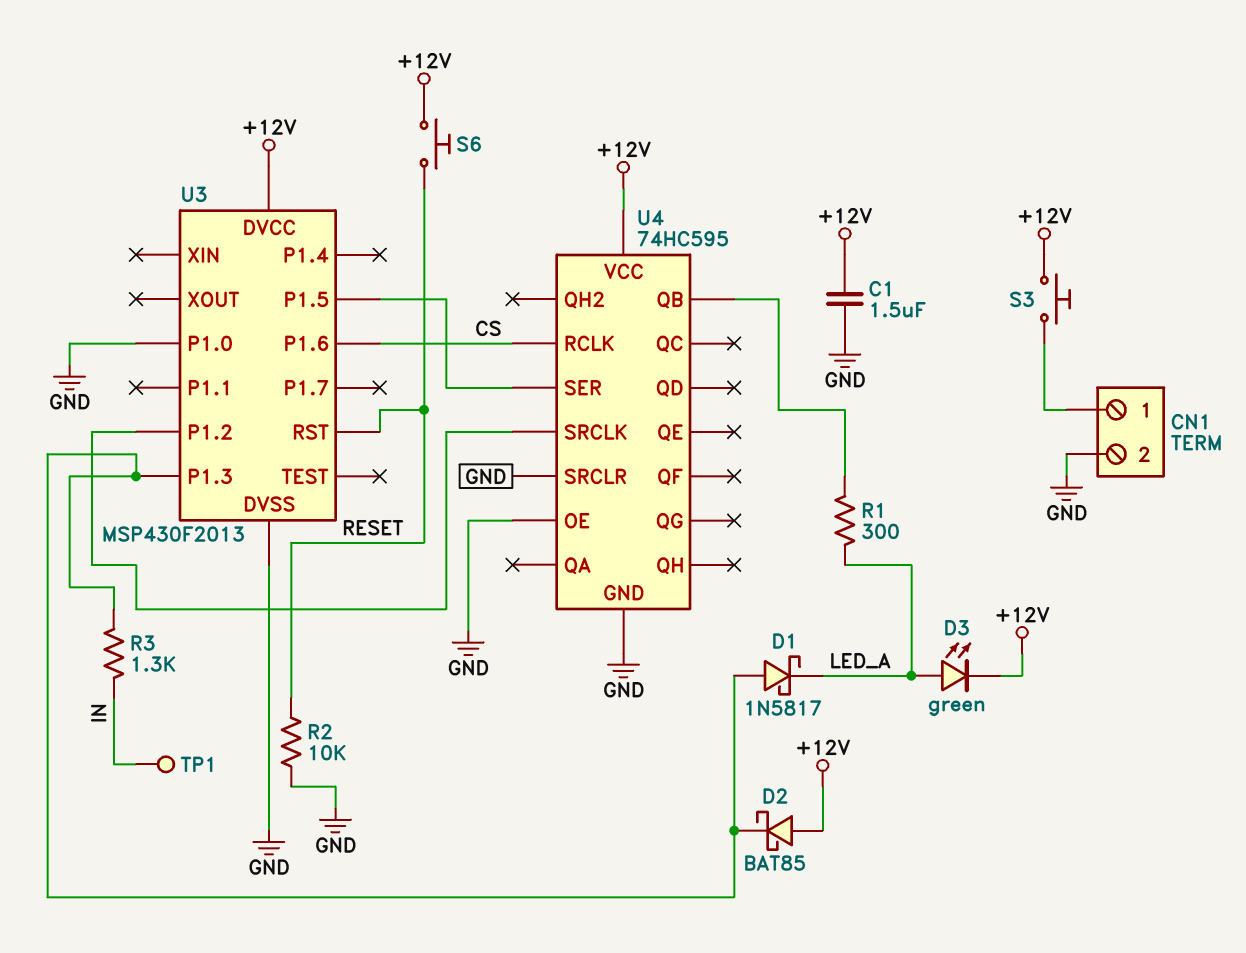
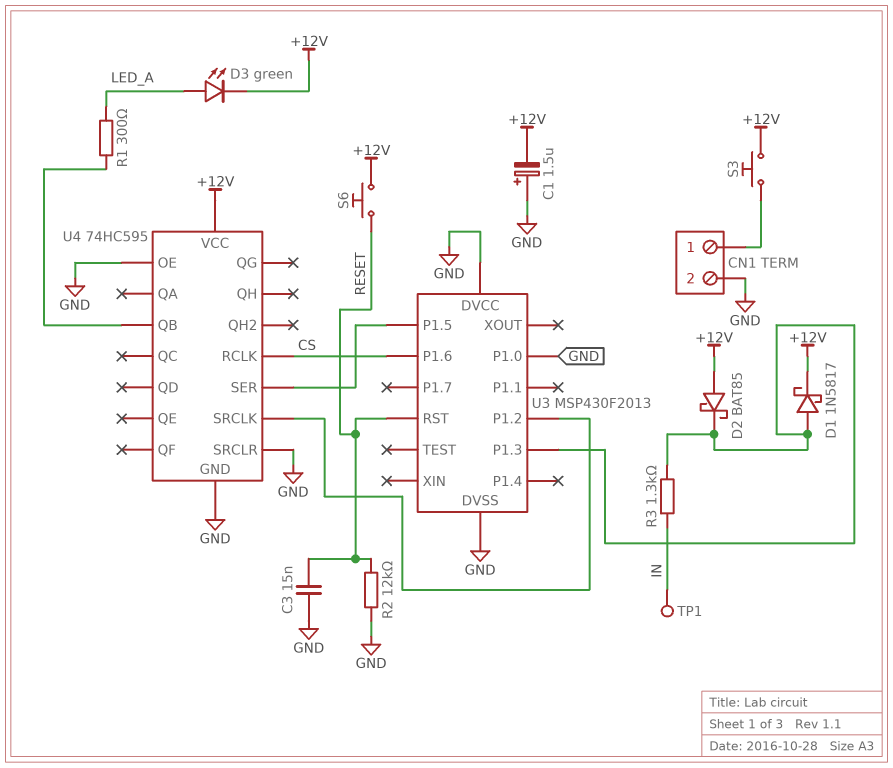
C1: 1.5uF (+12V, GND) -> 1.5uF (plus GND, minus +12V)
C3: none -> 15nF (GND, RESET)
D1: schottky 1N5817 (A U3/P1.3, K LED_A) -> schottky 1N5817 (A U3/P1.3, K +12V)
R2: 10k (GND, RESET) -> 12k (GND, RESET)
U3 pin DVCC: +12V -> GND

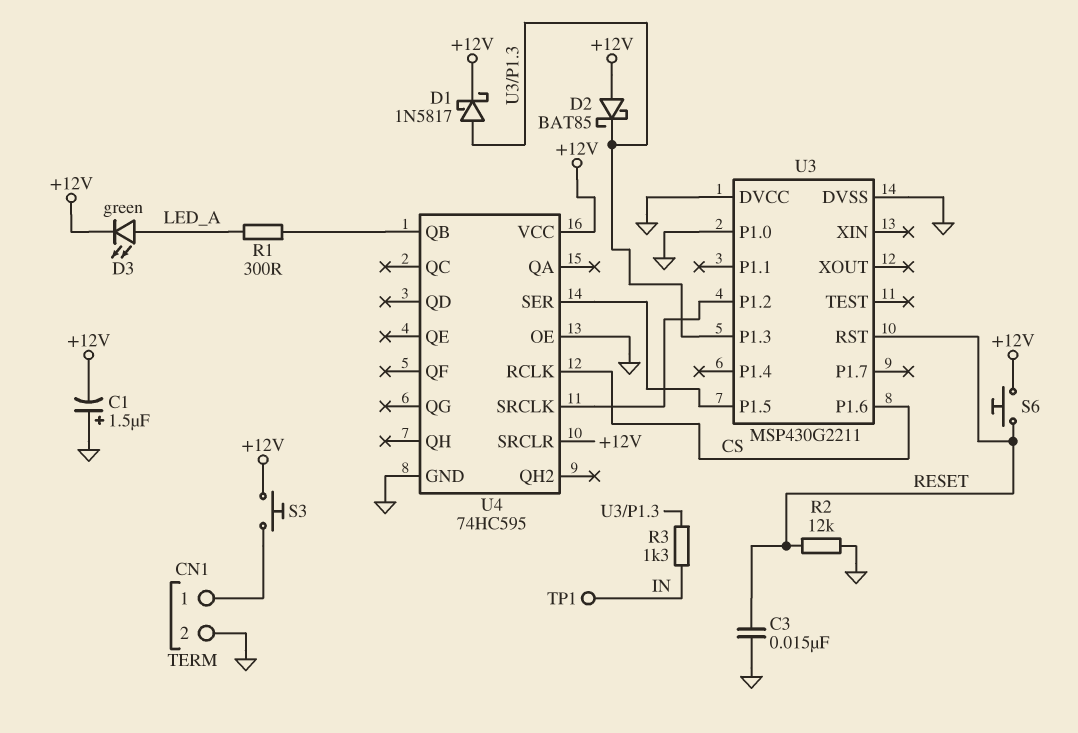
U3: MSP430F2013 -> MSP430G2211
U4 pin SRCLR: GND -> +12V

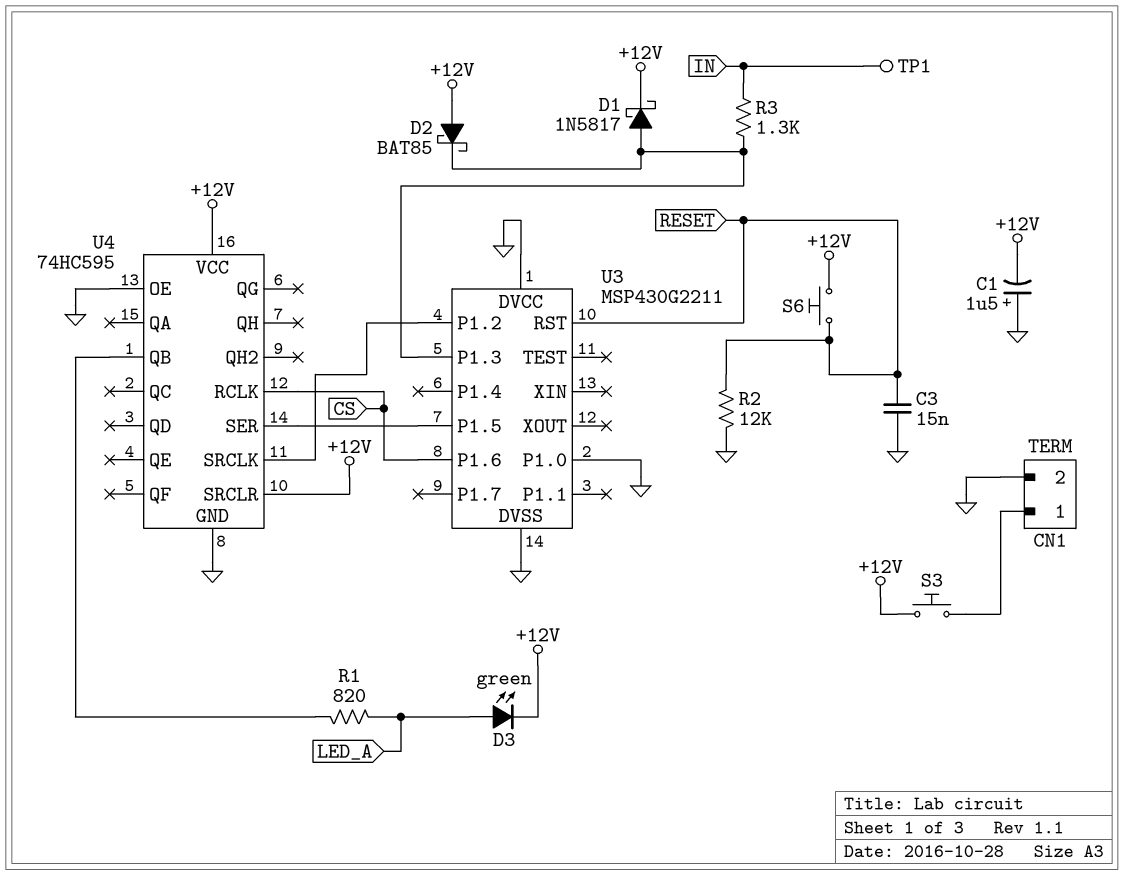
R1: 300 (LED_A, U4/QB) -> 820 (LED_A, U4/QB)

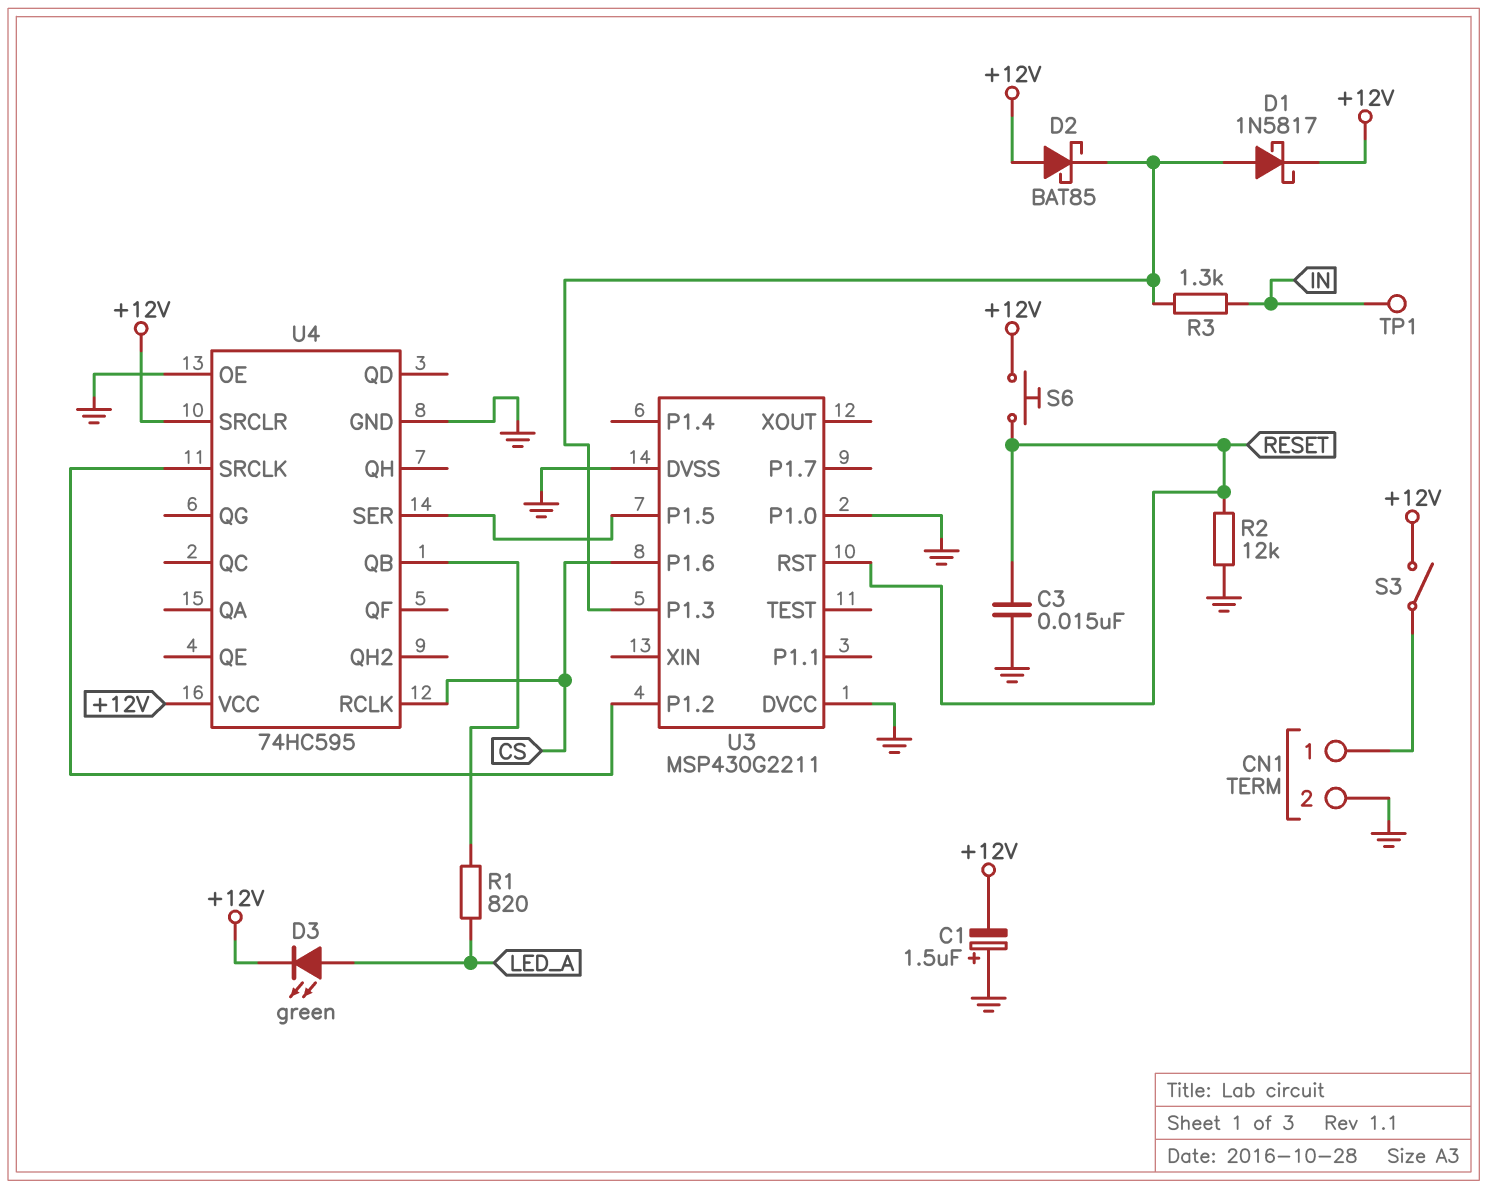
S3: button (+12V, CN1/1) -> switch (+12V, CN1/1)

